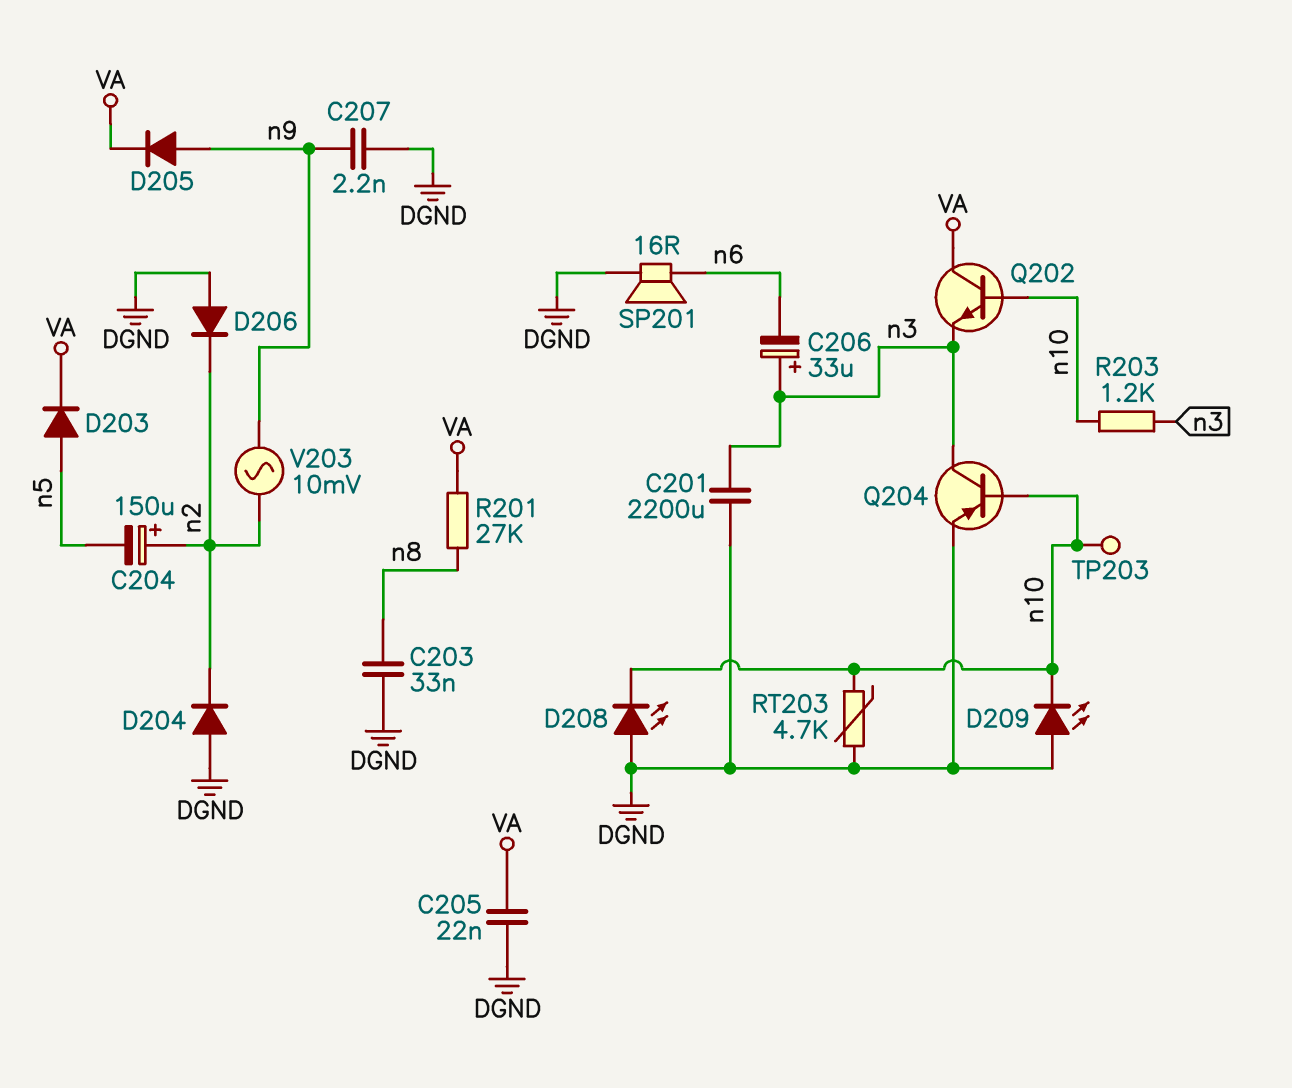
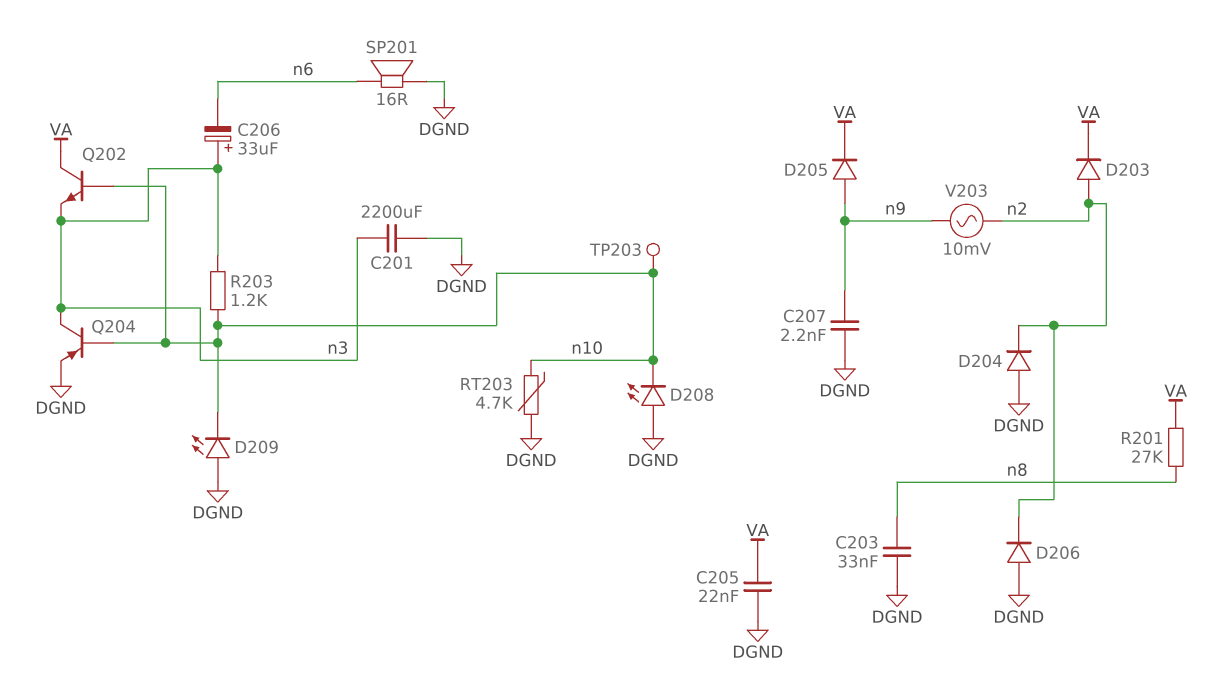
C204: 150uF (plus n2, minus n5) -> none
D203: diode (A n5, K VA) -> diode (A n2, K VA)

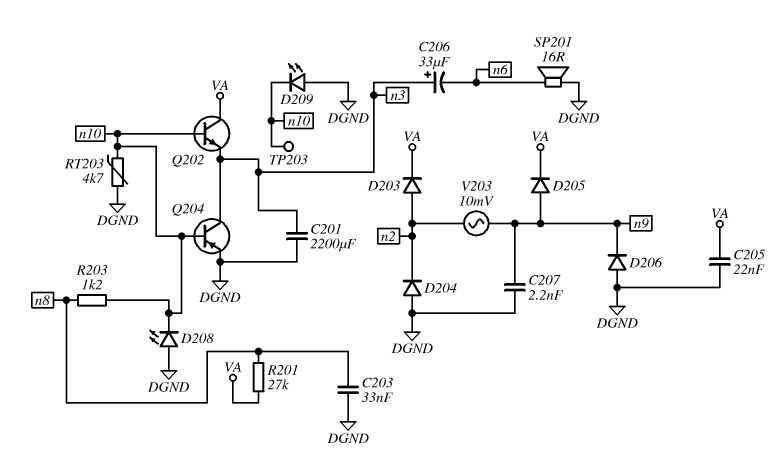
D206: diode (A DGND, K n2) -> diode (A DGND, K n9)
R203: 1.2k (n3, n10) -> 1.2k (n8, n10)

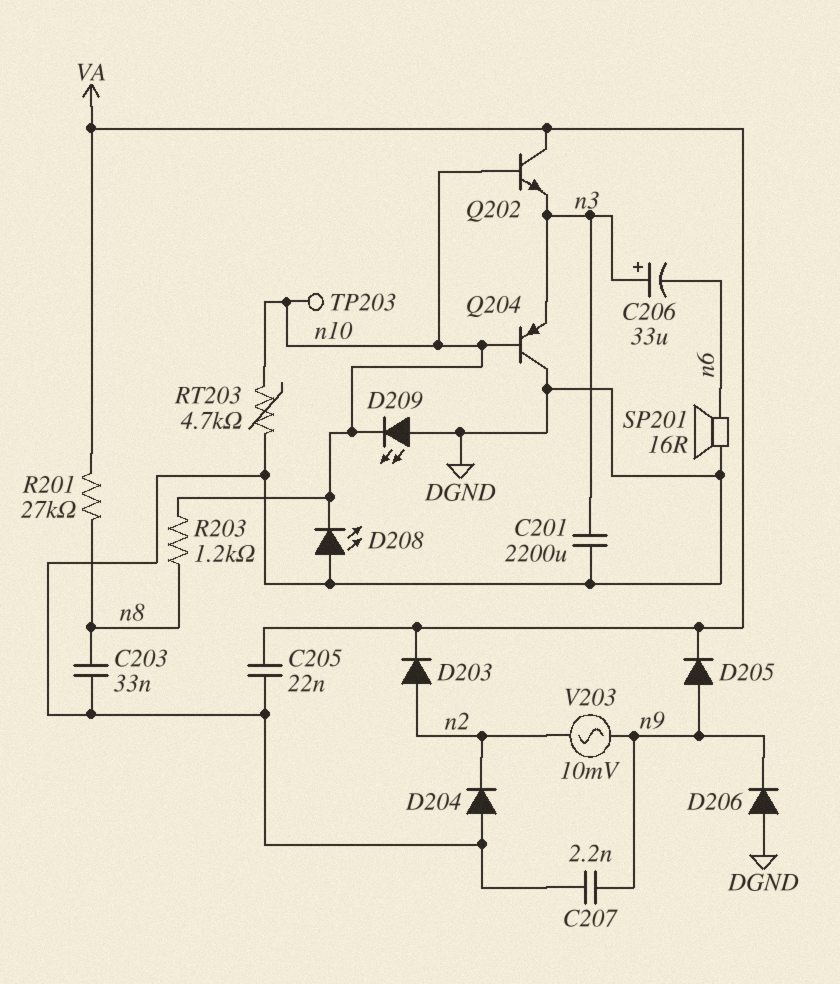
Q204: PNP (B n10, C n3, E DGND) -> PNP (B n10, C DGND, E n3)

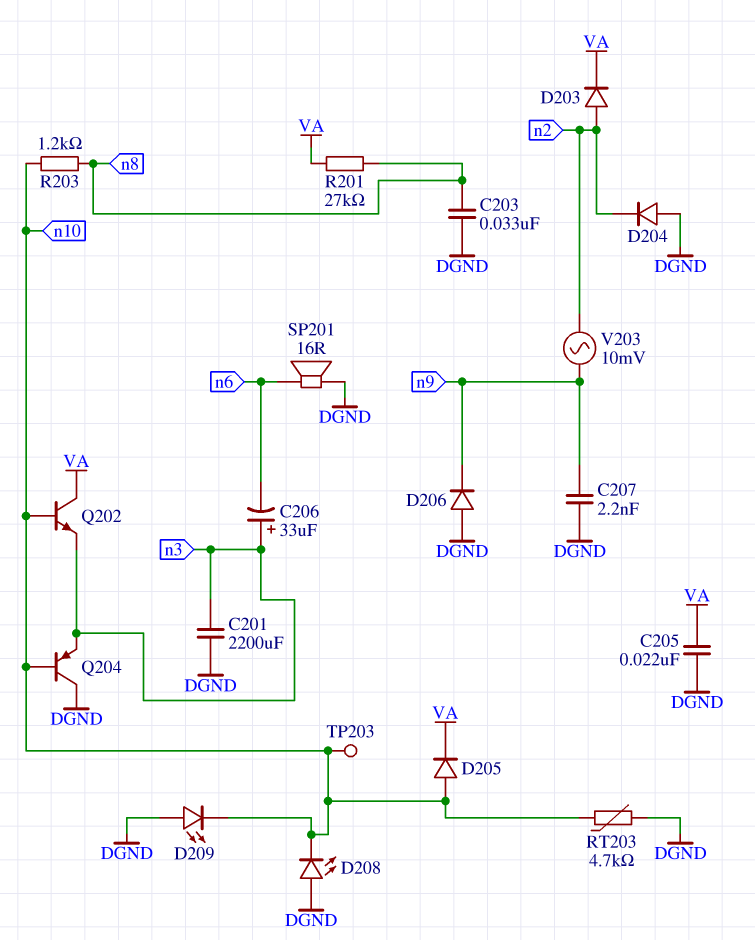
D205: diode (A n9, K VA) -> diode (A n10, K VA)

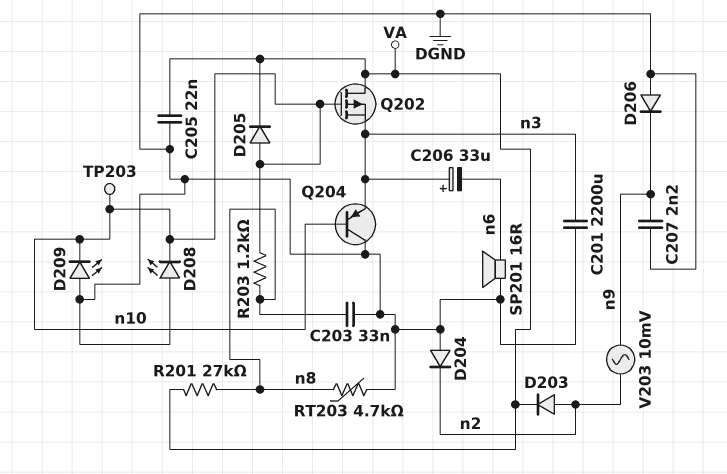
Q202: NPN (B n10, C VA, E n3) -> PMOS (G n10, D VA, S n3)
RT203: 4.7k (DGND, n10) -> 4.7k (DGND, n8)

